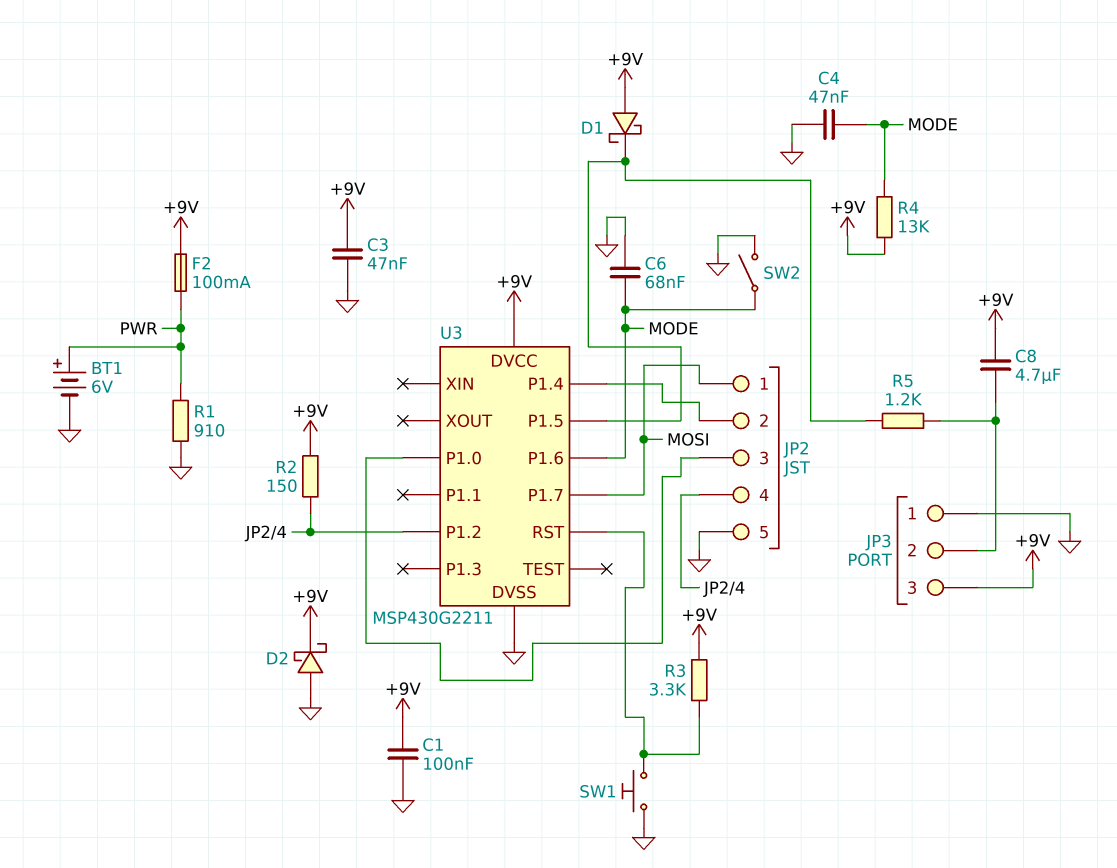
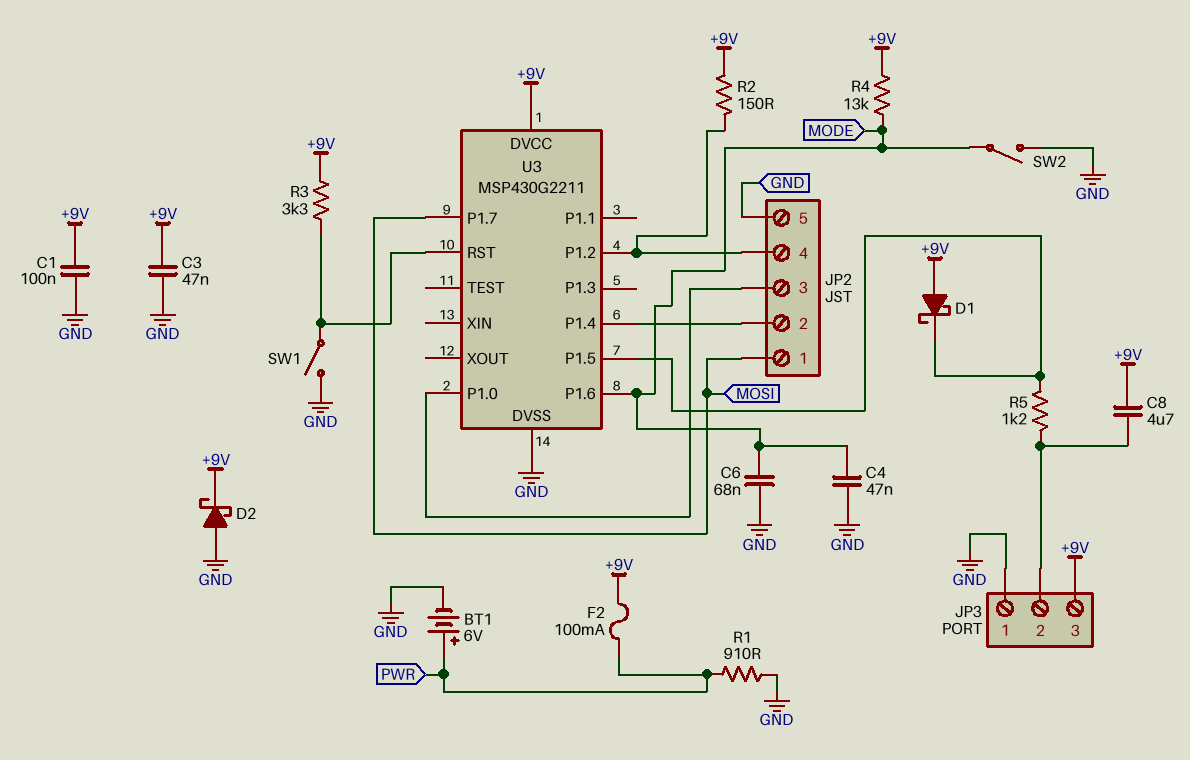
SW1: button (GND, U3/RST) -> switch (GND, U3/RST)

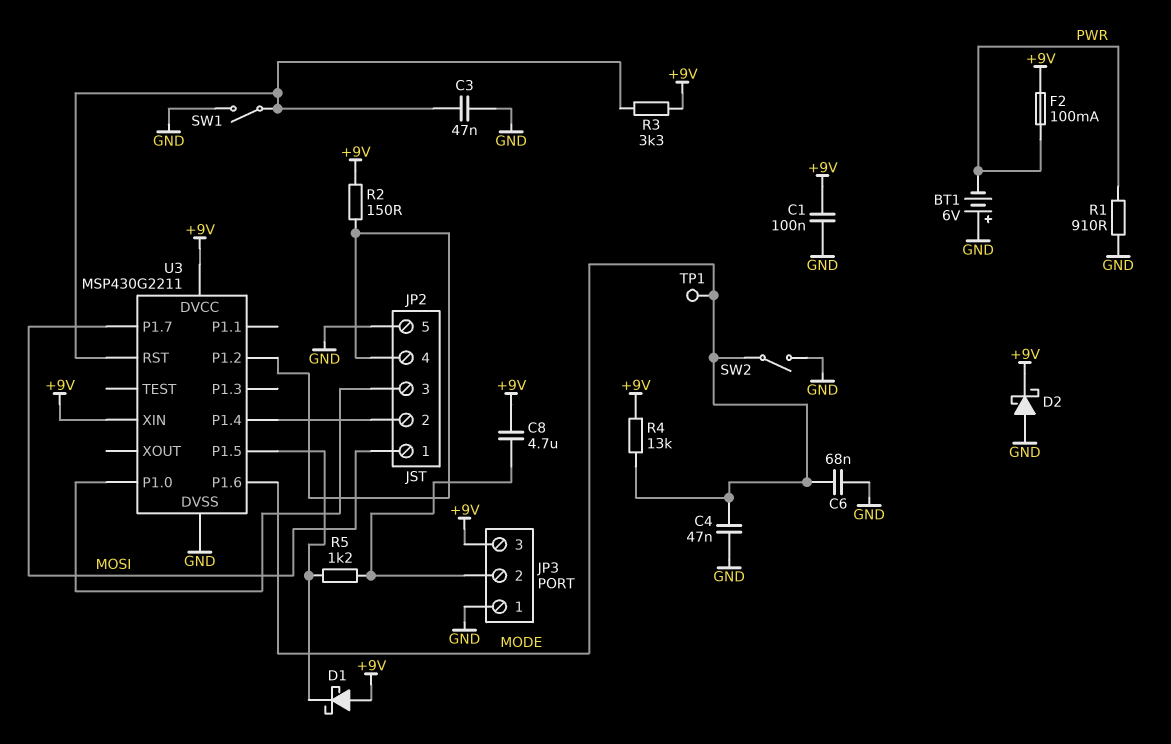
BT1: 6V (plus PWR, minus GND) -> 6V (plus GND, minus PWR)
C3: 47nF (+9V, GND) -> 47nF (GND, U3/RST)
TP1: none -> test point (MODE)
U3 pin XIN: none -> +9V

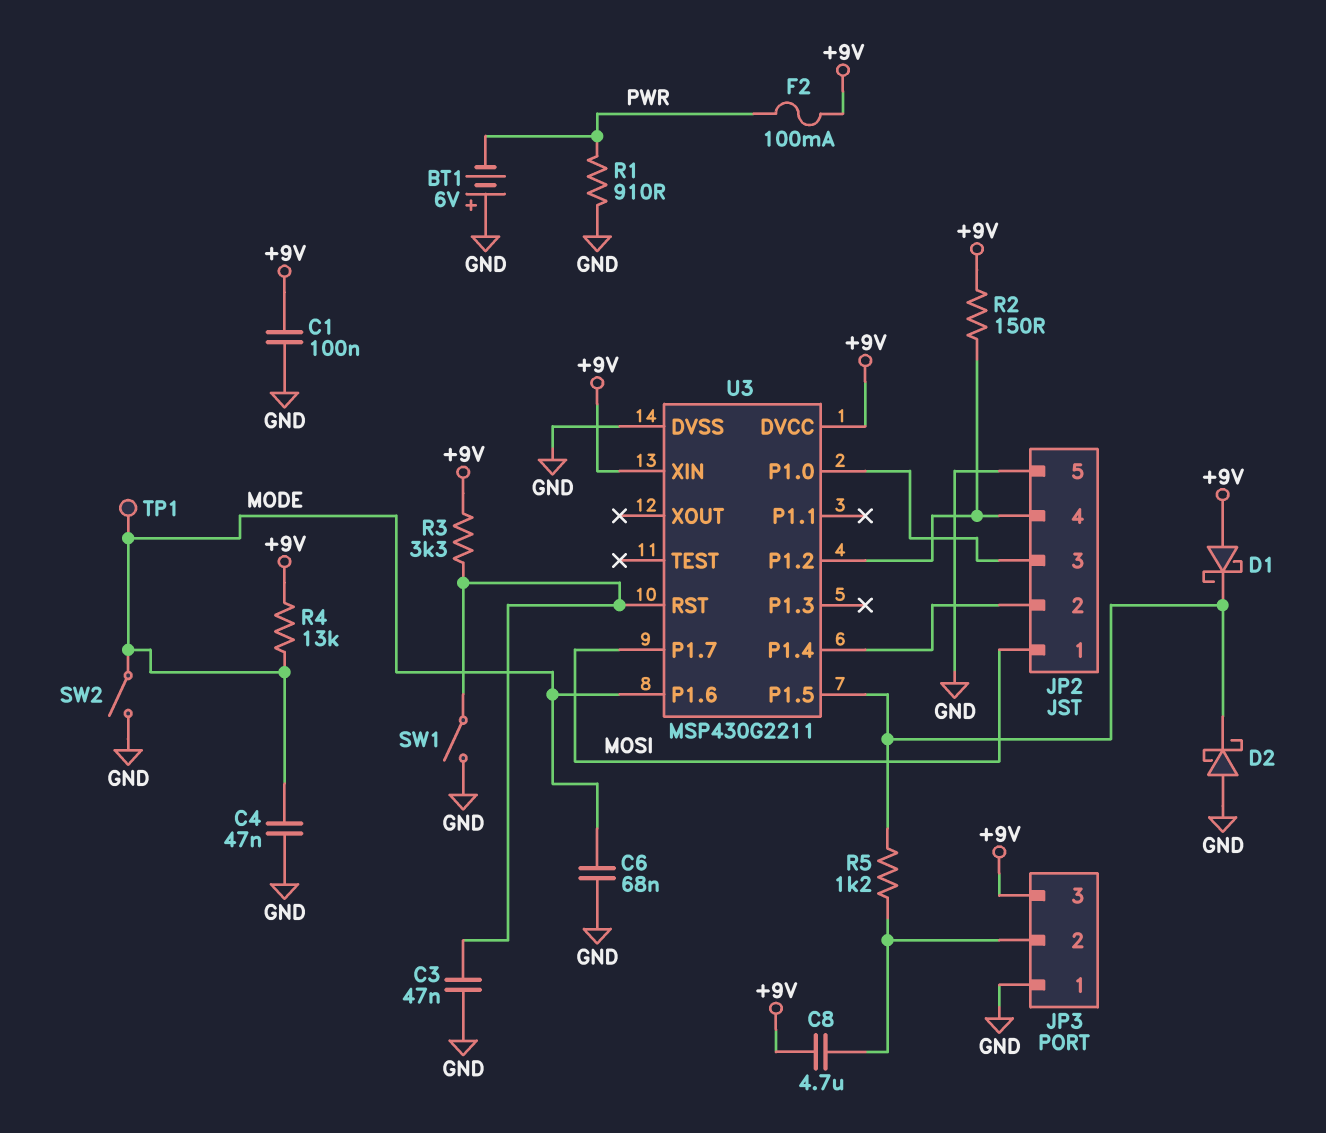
D2: schottky (A GND, K +9V) -> schottky (A GND, K U3/P1.5)

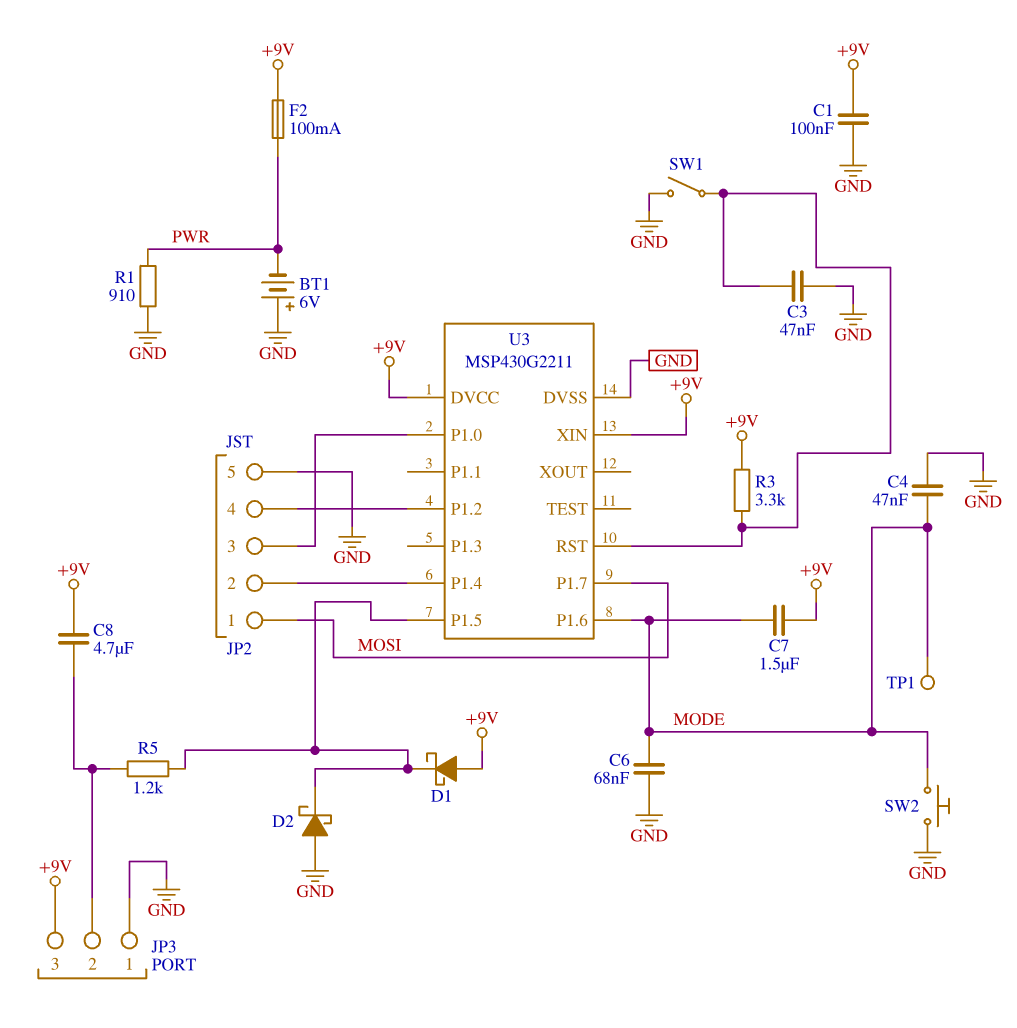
C7: none -> 1.5uF (+9V, MODE)
R2: 150 (+9V, JP2/4) -> none
R4: 13k (+9V, MODE) -> none
SW2: switch (GND, MODE) -> button (GND, MODE)

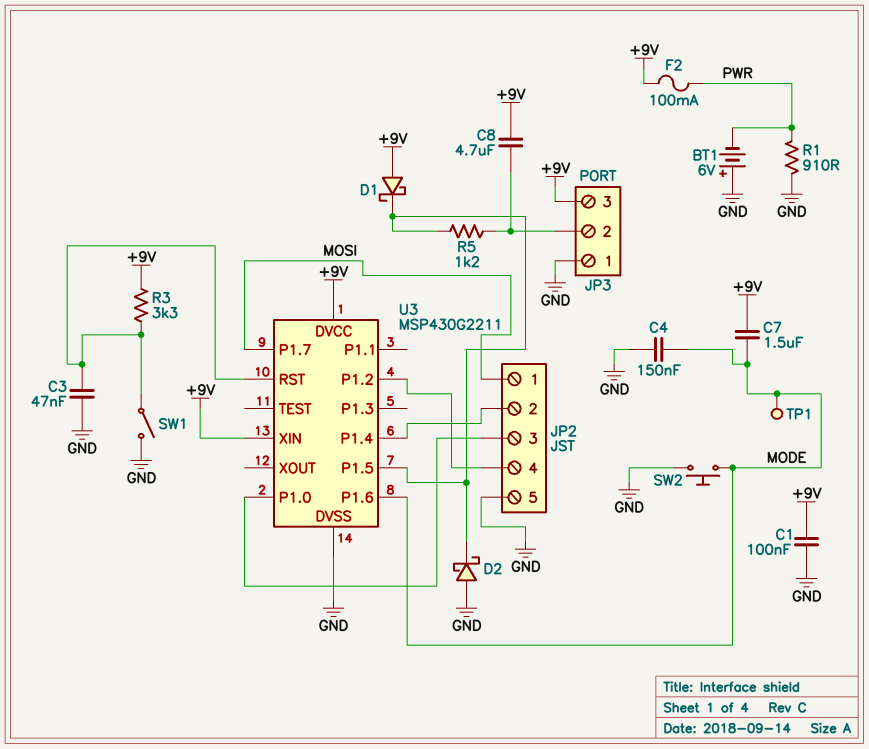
C4: 47nF (GND, MODE) -> 150nF (GND, MODE)
C6: 68nF (GND, MODE) -> none

